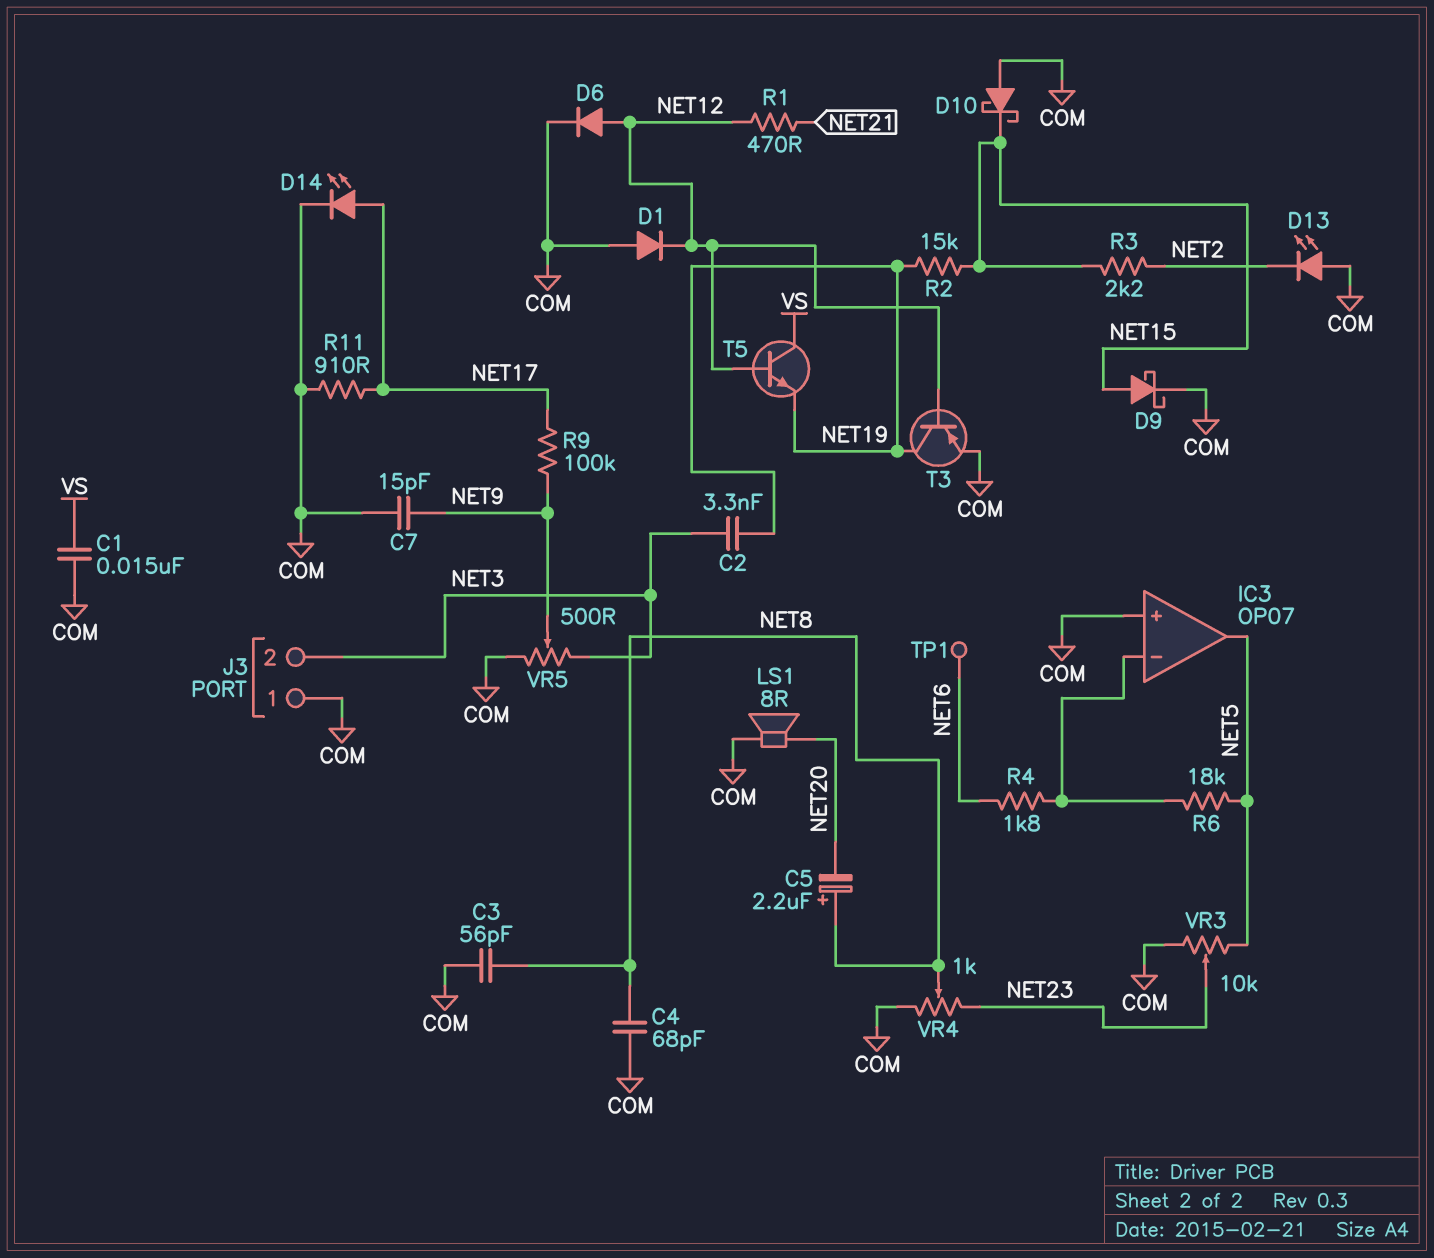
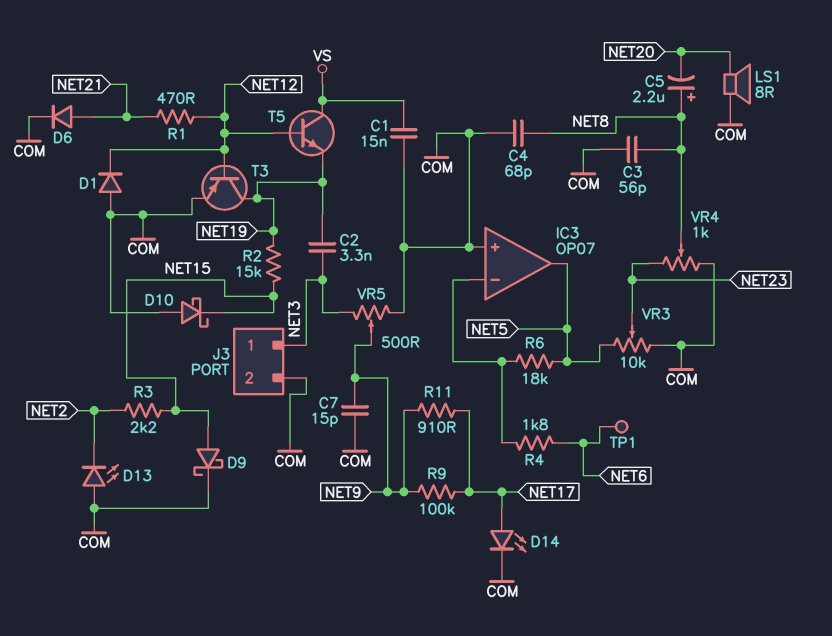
D6: diode (A NET12, K COM) -> diode (A NET21, K COM)
J3 pin 1: COM -> NET3
J3 pin 2: NET3 -> COM
R11: 910 (COM, NET17) -> 910 (NET9, NET17)

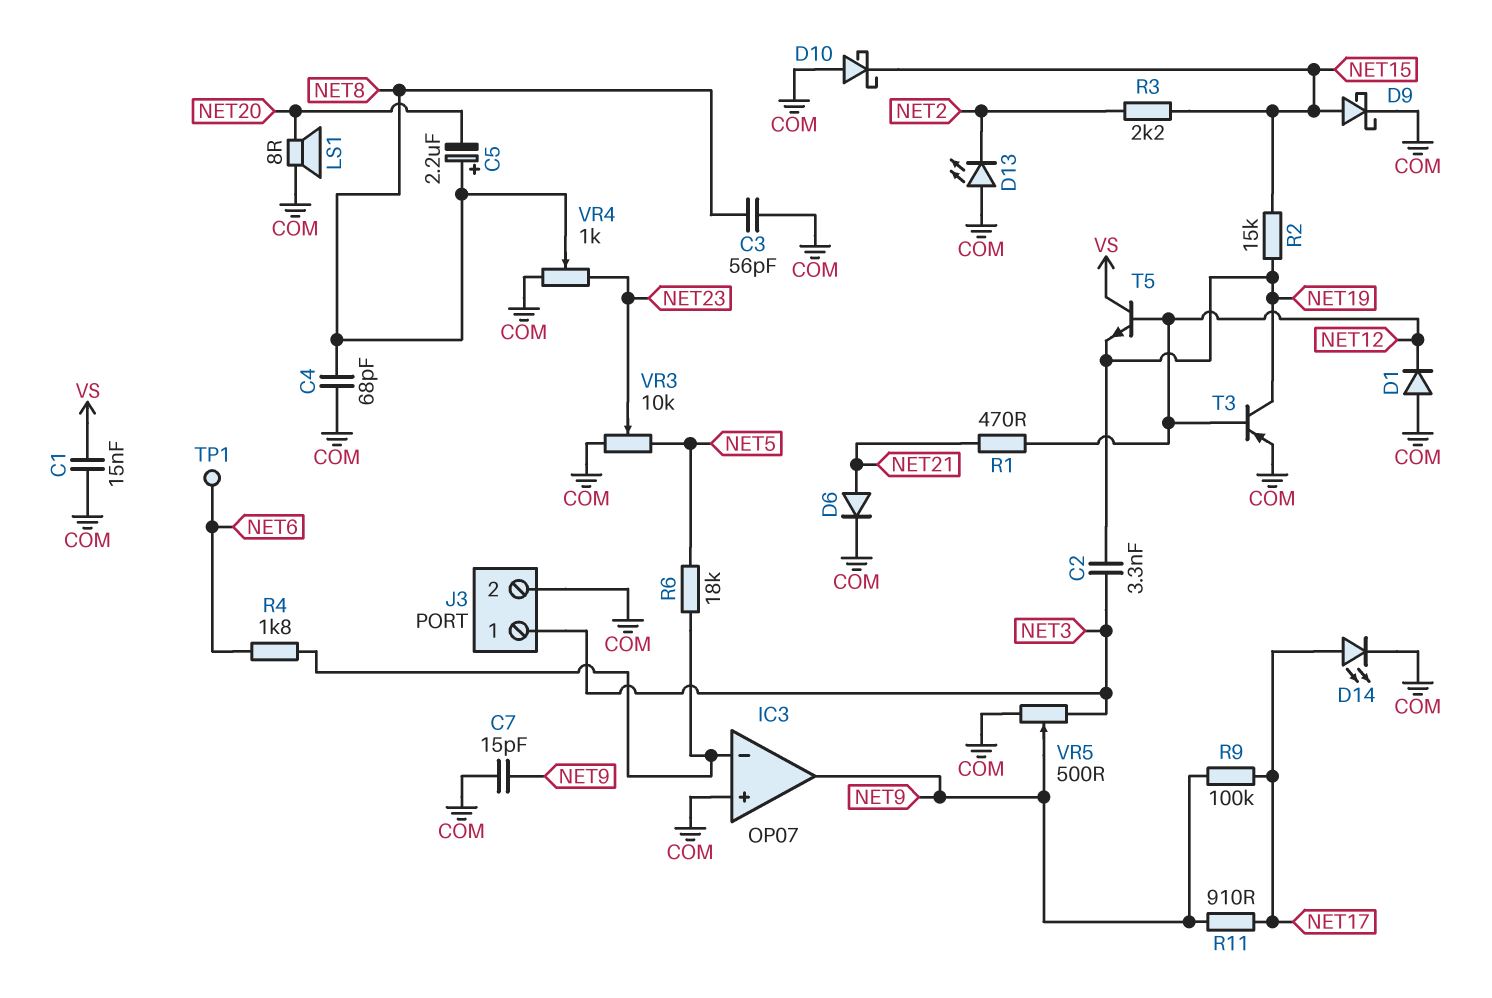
IC3 pin out: NET5 -> NET9

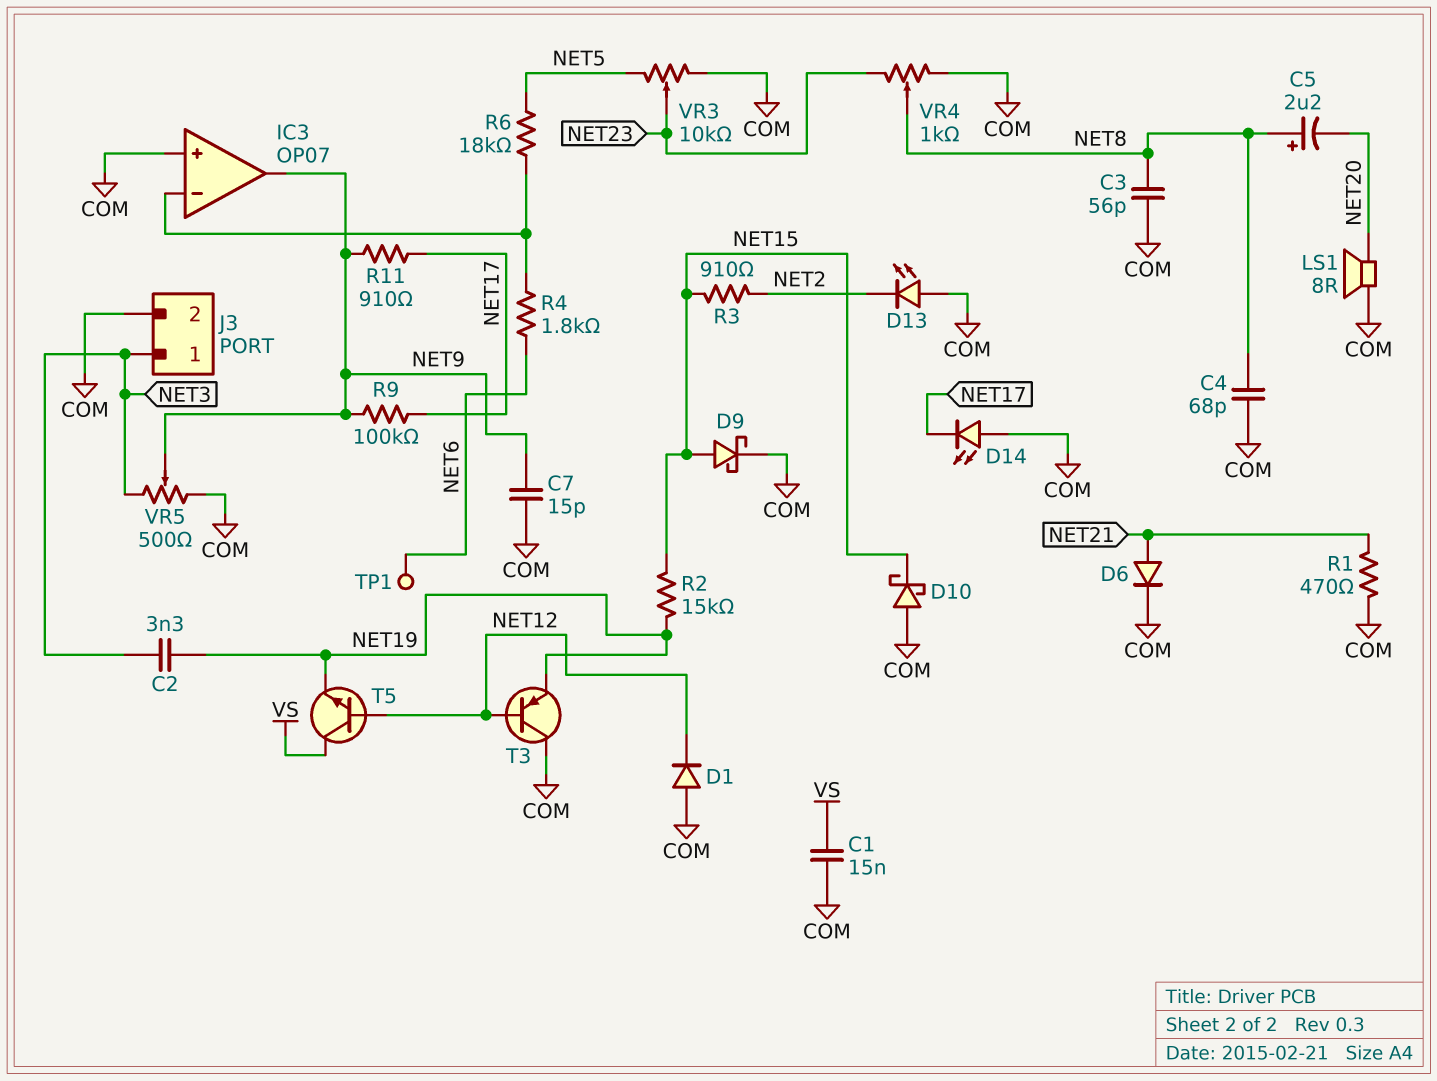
D14: LED (A NET17, K COM) -> LED (A COM, K NET17)
R1: 470 (NET12, NET21) -> 470 (COM, NET21)
R3: 2.2k (NET2, NET15) -> 910 (NET2, NET15)
T3: PNP (B NET12, C NET19, E COM) -> PNP (B NET12, C COM, E NET19)

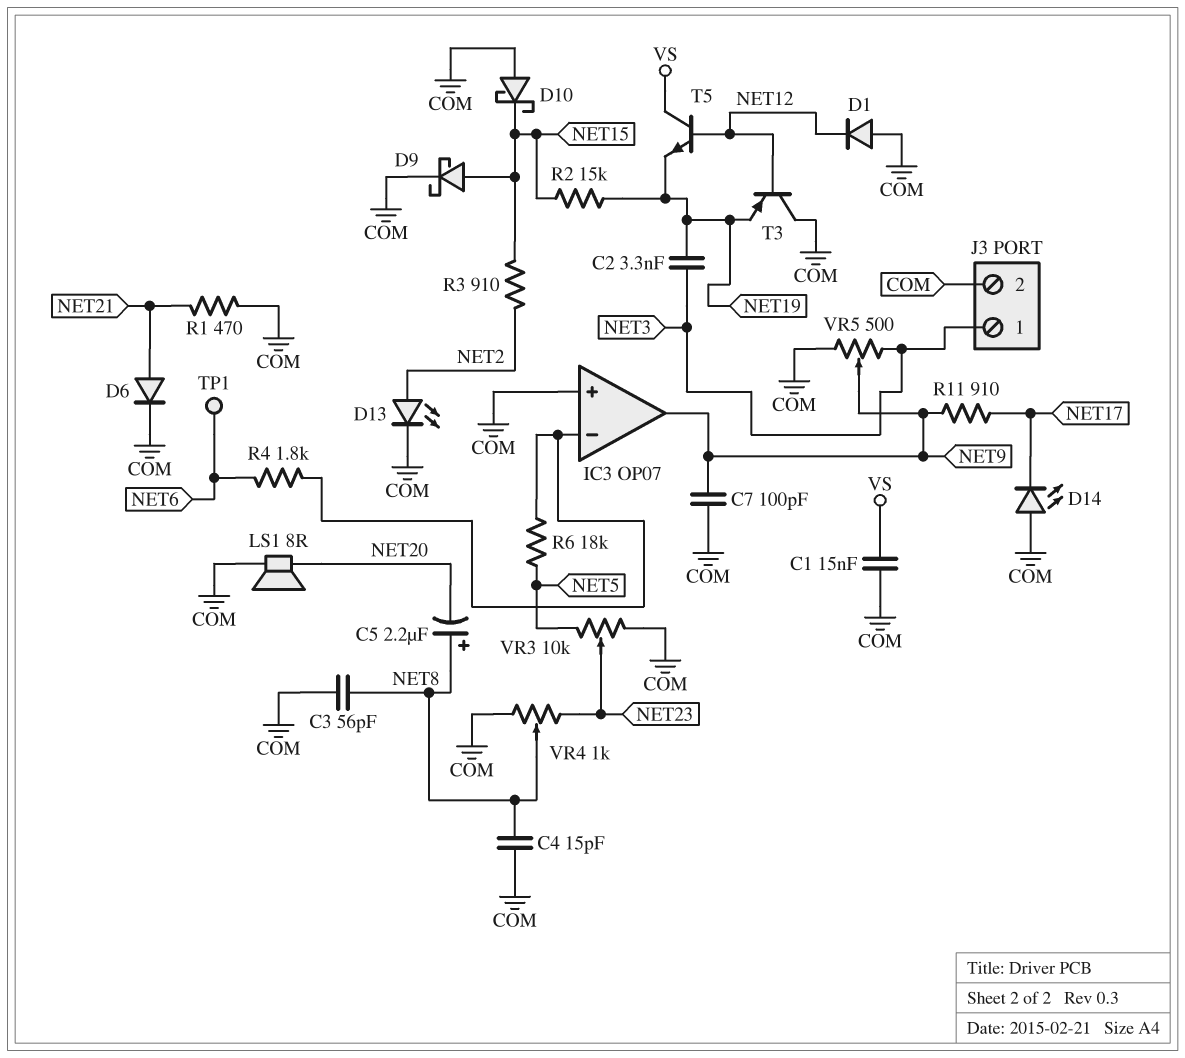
C4: 68pF (COM, NET8) -> 15pF (COM, NET8)
C7: 15pF (COM, NET9) -> 100pF (COM, NET9)
D13: LED (A COM, K NET2) -> LED (A NET2, K COM)
R9: 100k (NET9, NET17) -> none

